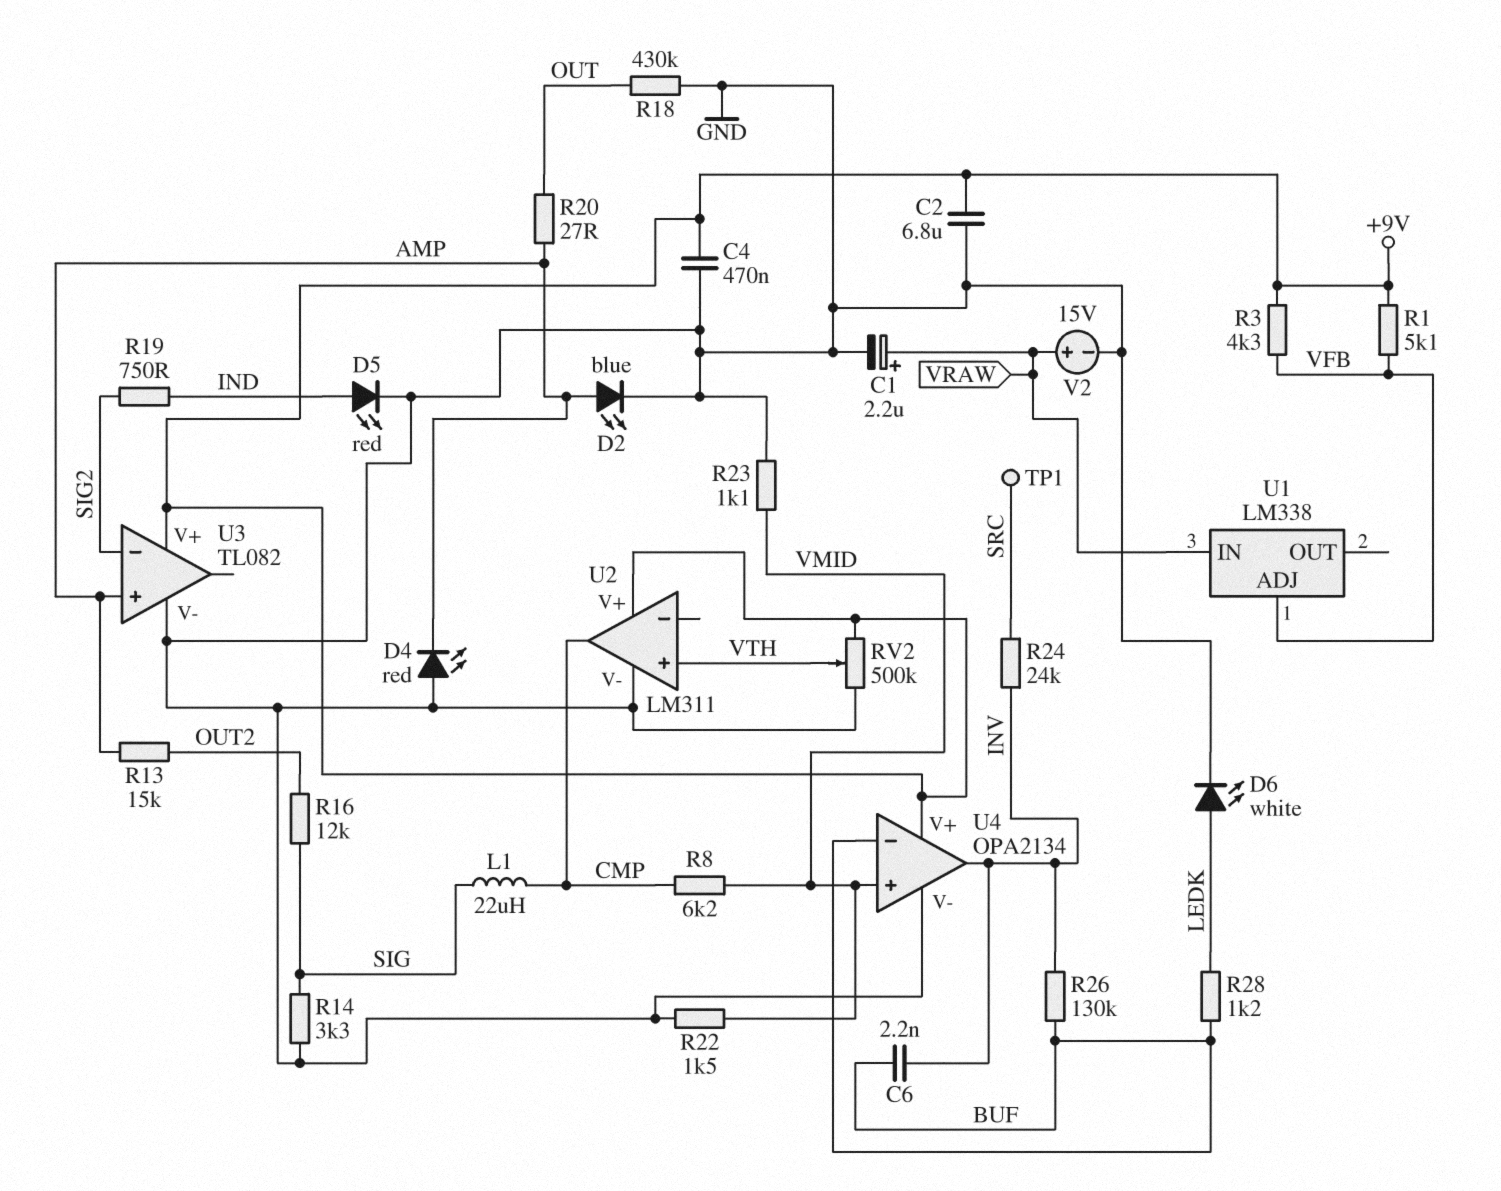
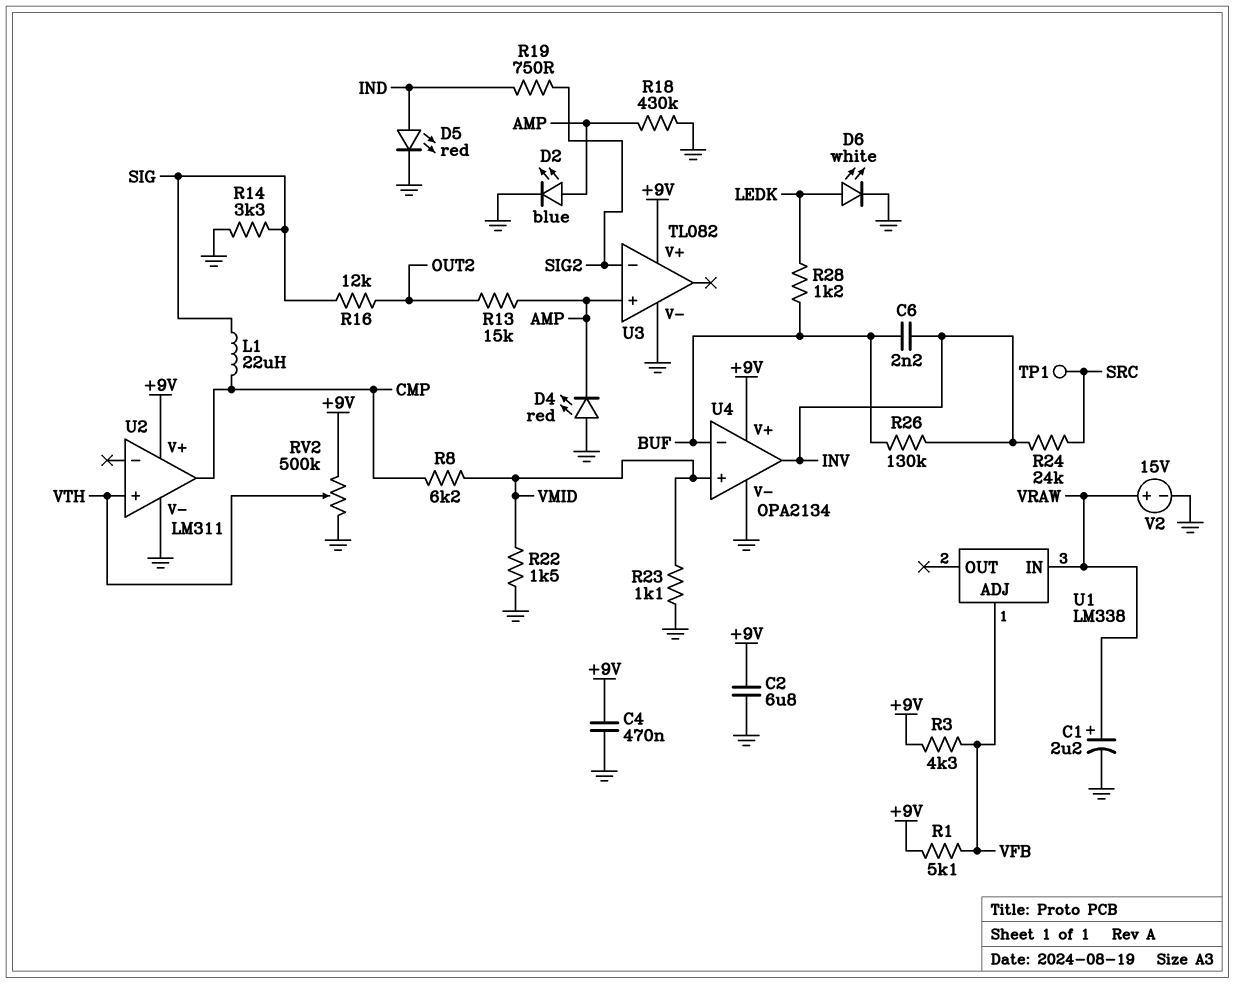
R18: 430k (GND, OUT) -> 430k (AMP, GND)
R20: 27 (AMP, OUT) -> none

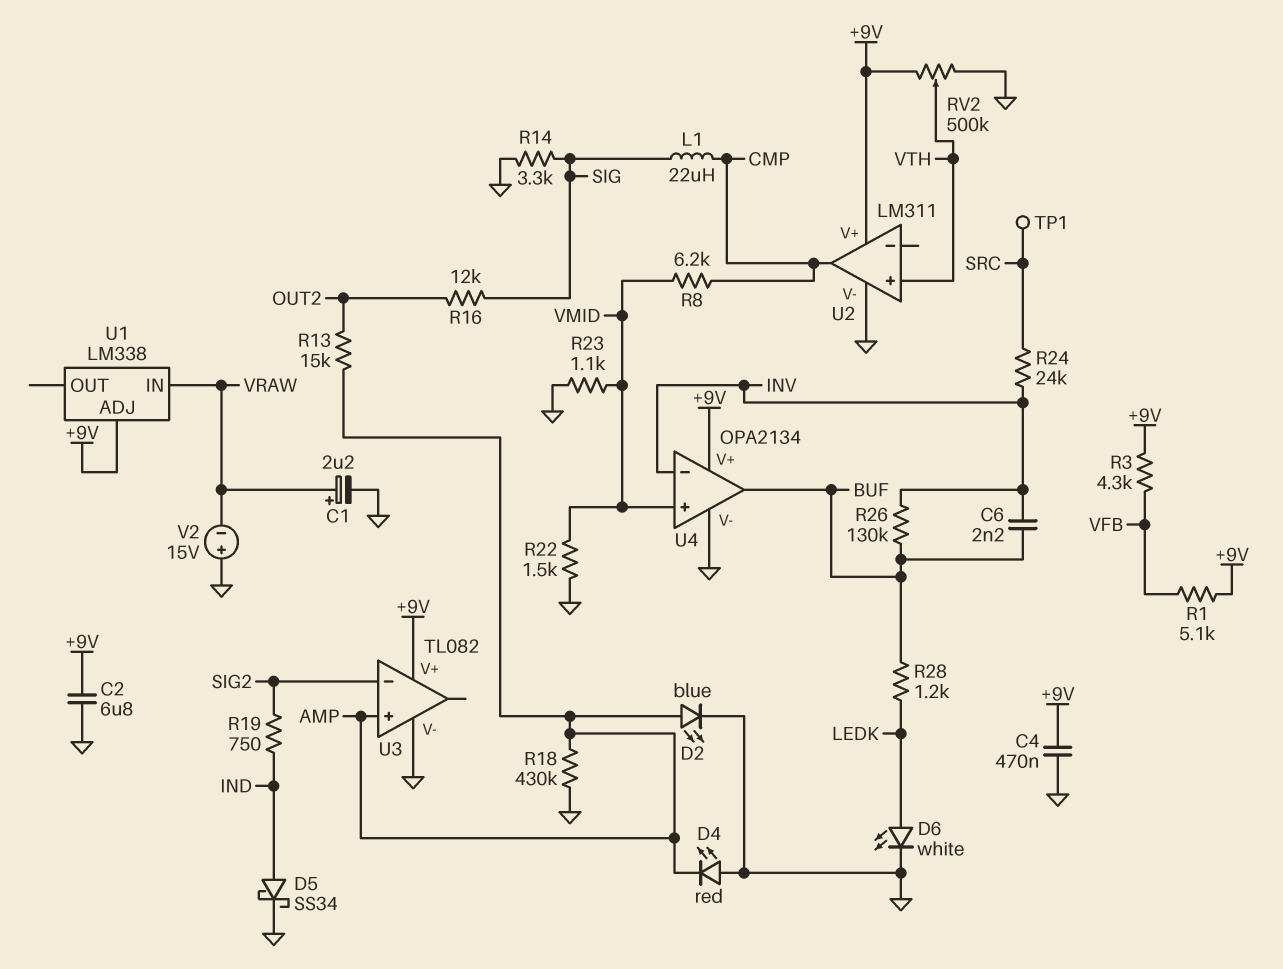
D5: LED red (A IND, K GND) -> schottky SS34 (A IND, K GND)
U1 pin ADJ: VFB -> +9V
U4 pin in-: BUF -> INV
U4 pin out: INV -> BUF
V2: 15V (plus VRAW, minus GND) -> 15V (plus GND, minus VRAW)

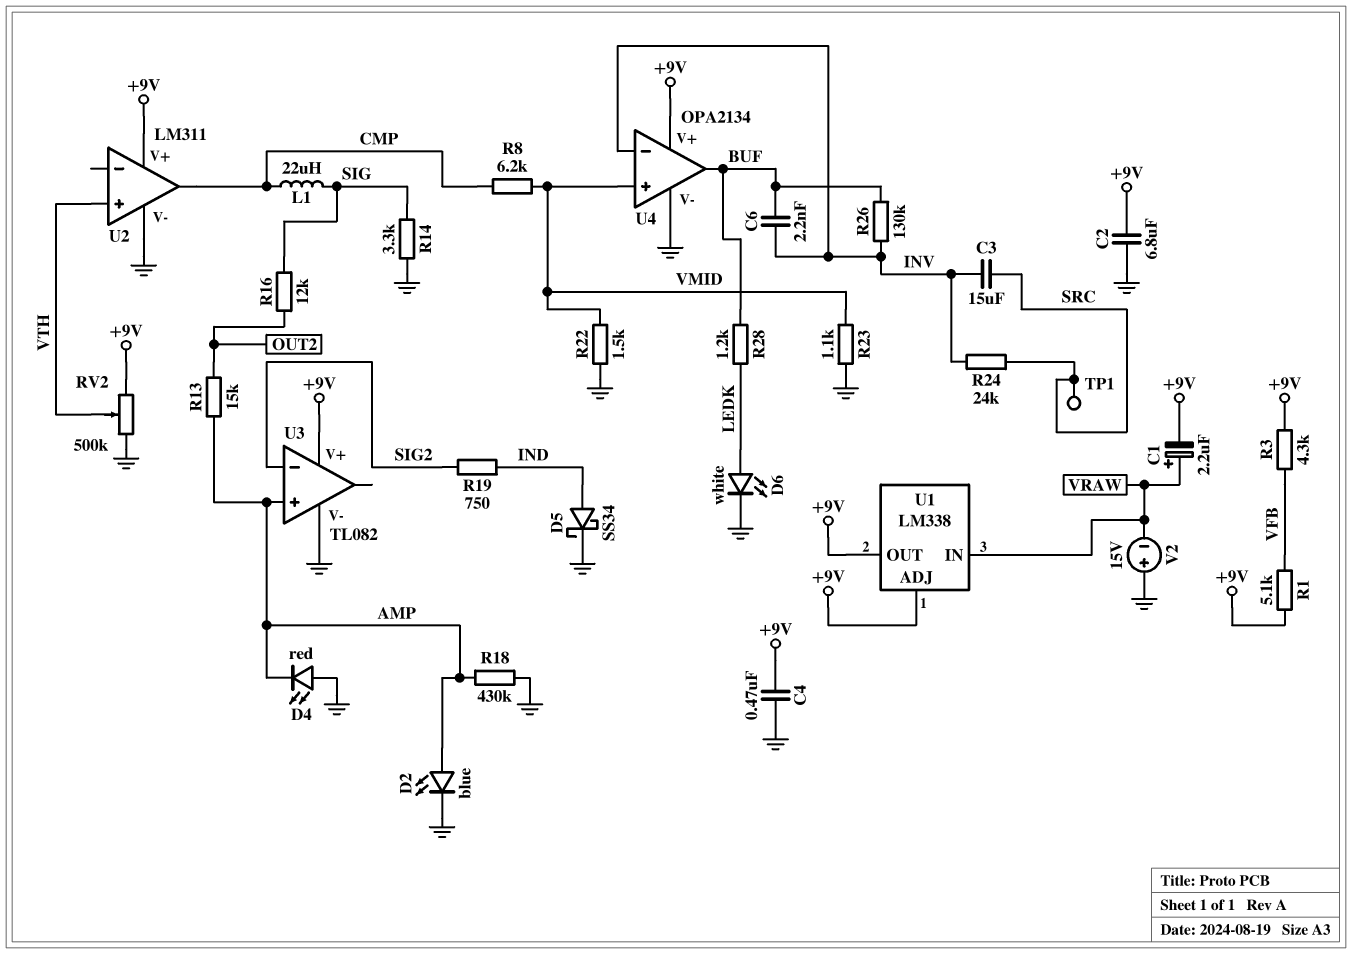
C1: 2.2uF (plus VRAW, minus GND) -> 2.2uF (plus VRAW, minus +9V)
C3: none -> 15uF (INV, SRC)
U1 pin OUT: none -> +9V

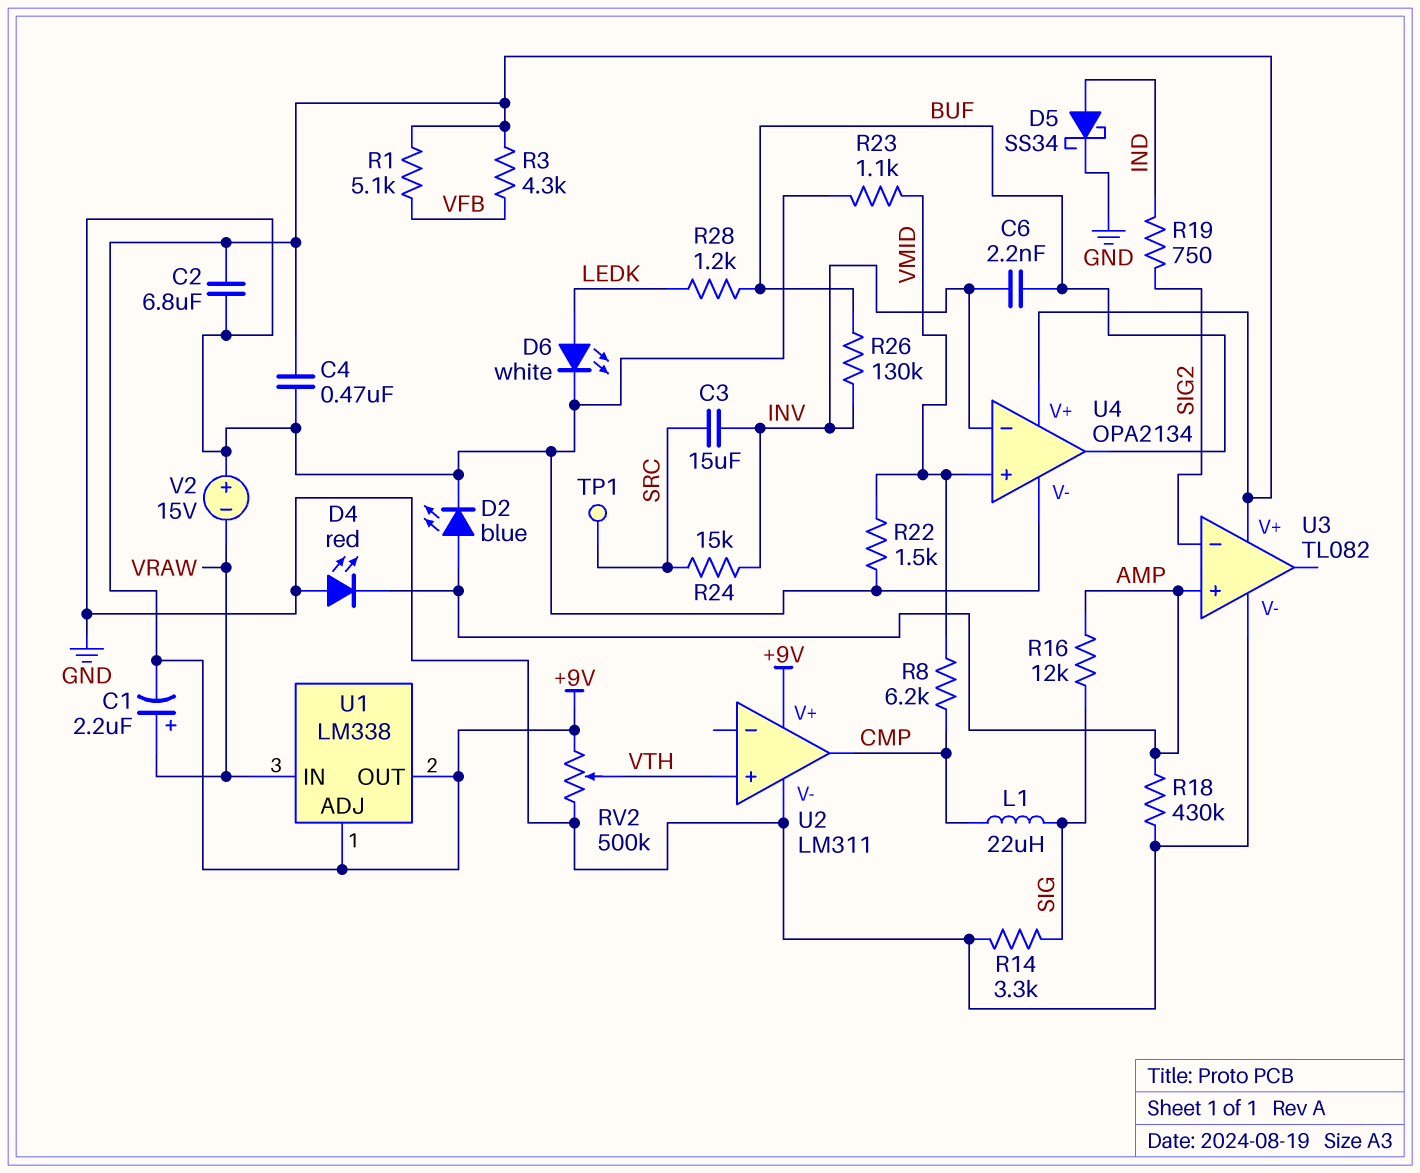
R13: 15k (AMP, OUT2) -> none
R16: 12k (OUT2, SIG) -> 12k (AMP, SIG)
R24: 24k (INV, SRC) -> 15k (INV, SRC)

